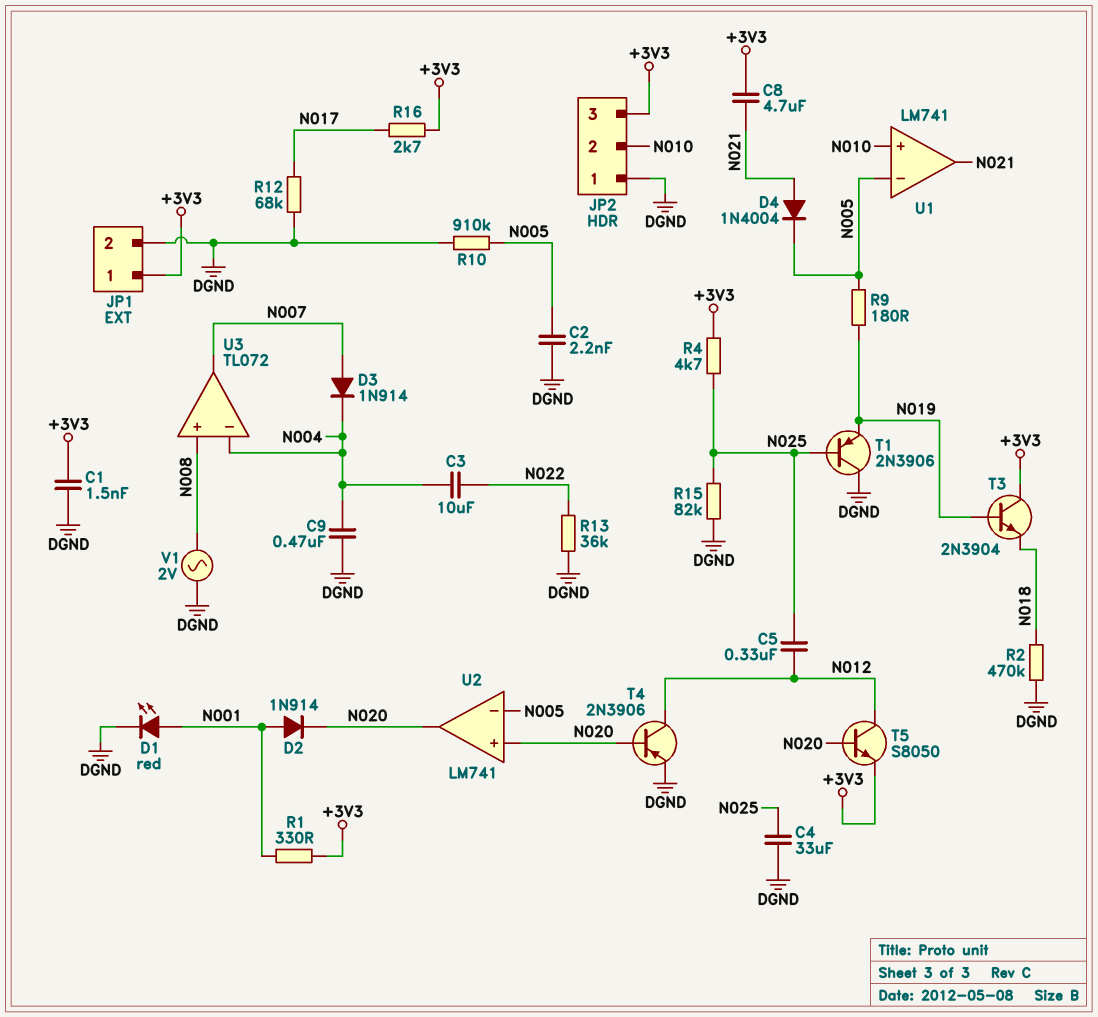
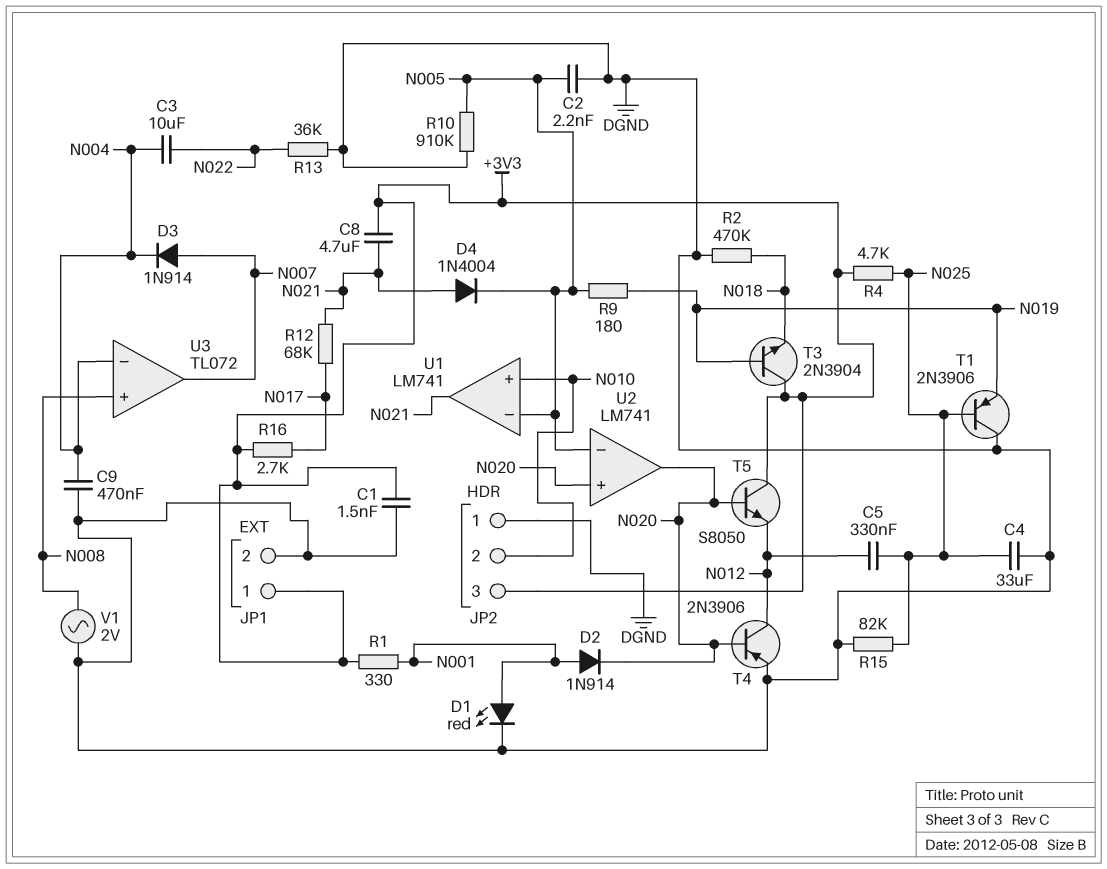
R12: 68k (DGND, N017) -> 68k (N017, N021)
T5: NPN S8050 (B N020, C N012, E +3V3) -> NPN S8050 (B N020, C +3V3, E N012)

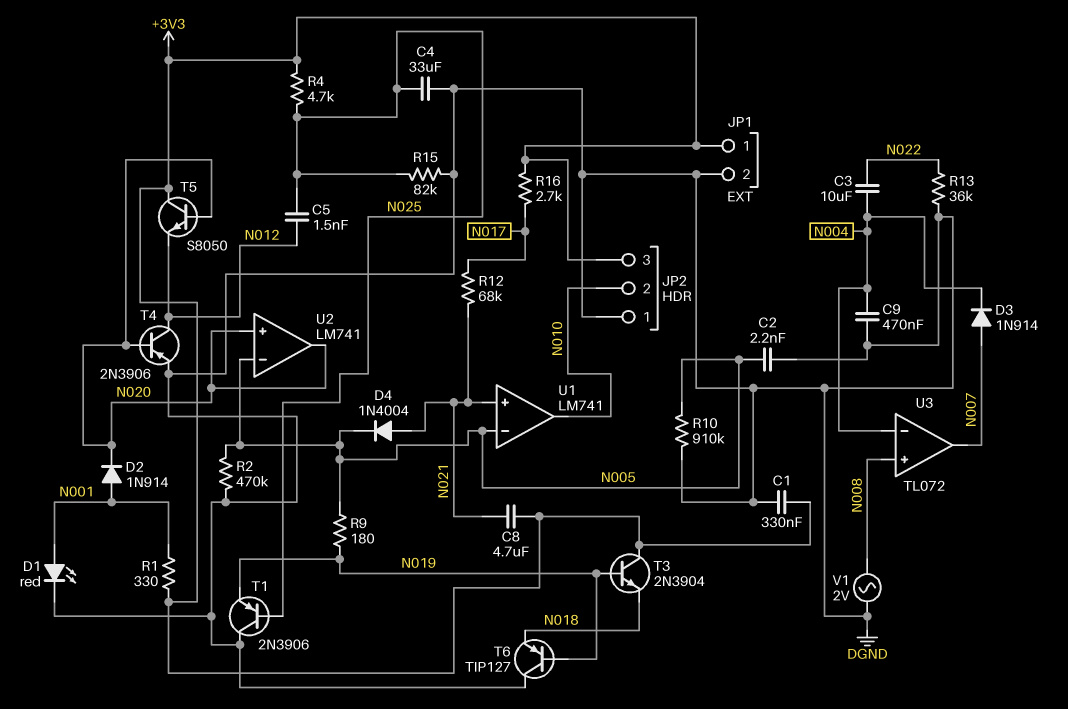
C1: 1.5nF (+3V3, DGND) -> 330nF (+3V3, DGND)
C5: 330nF (N012, N025) -> 1.5nF (N012, N025)
R2: 470k (DGND, N018) -> 470k (DGND, N005)
T6: none -> PNP TIP127 (B N019, C DGND, E N018)
U1 pin in+: N010 -> N021
U1 pin out: N021 -> N010

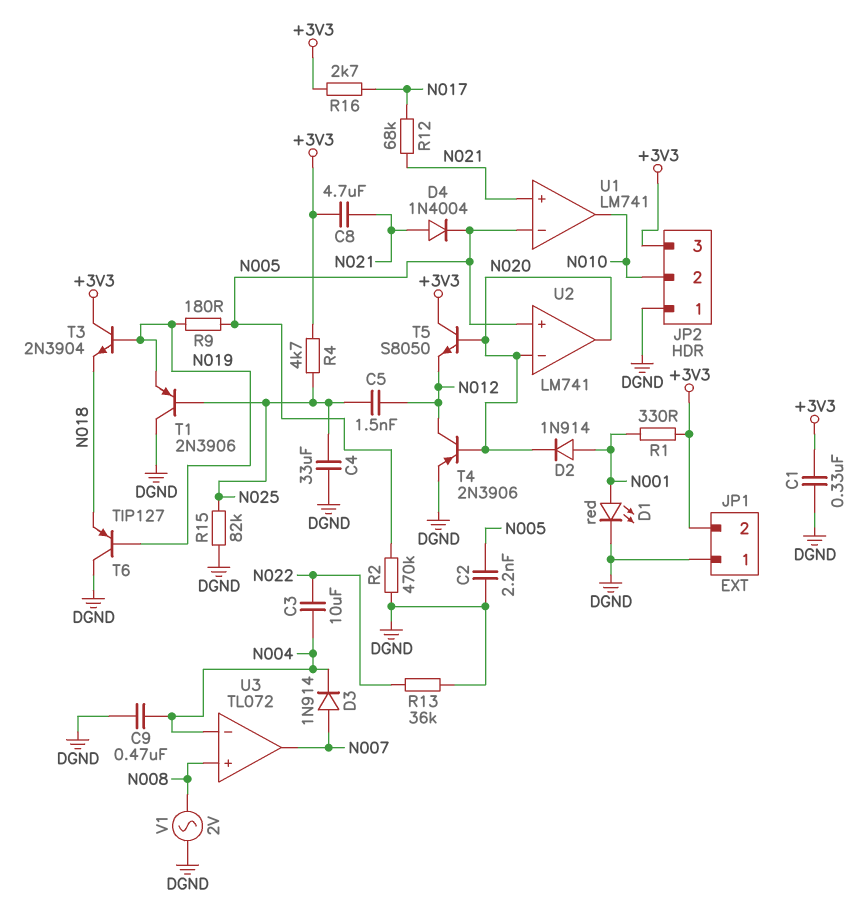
JP1 pin 1: +3V3 -> DGND
JP1 pin 2: DGND -> +3V3
R10: 910k (DGND, N005) -> none
U2 pin in+: N020 -> N005
U2 pin in-: N005 -> N020

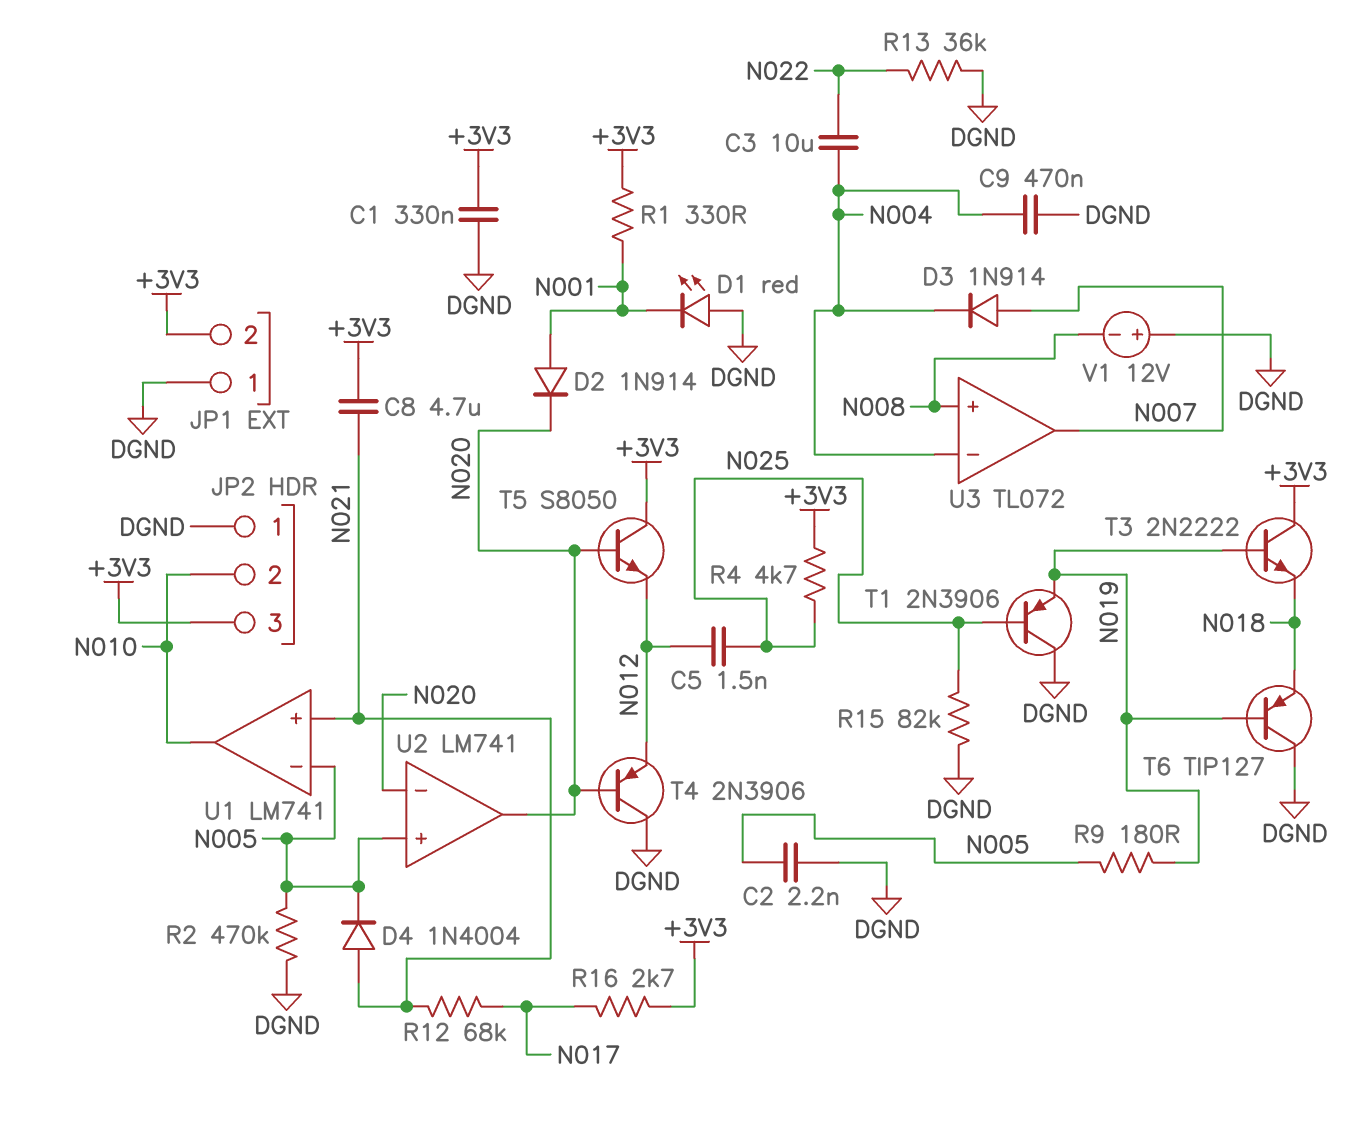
C4: 33uF (DGND, N025) -> none
D1: LED red (A N001, K DGND) -> LED red (A DGND, K N001)
T3: NPN 2N3904 (B N019, C +3V3, E N018) -> NPN 2N2222 (B N019, C +3V3, E N018)
T4: PNP 2N3906 (B N020, C N012, E DGND) -> PNP 2N3906 (B N020, C DGND, E N012)
V1: AC 2V (DGND, N008) -> 12V (plus DGND, minus N008)

